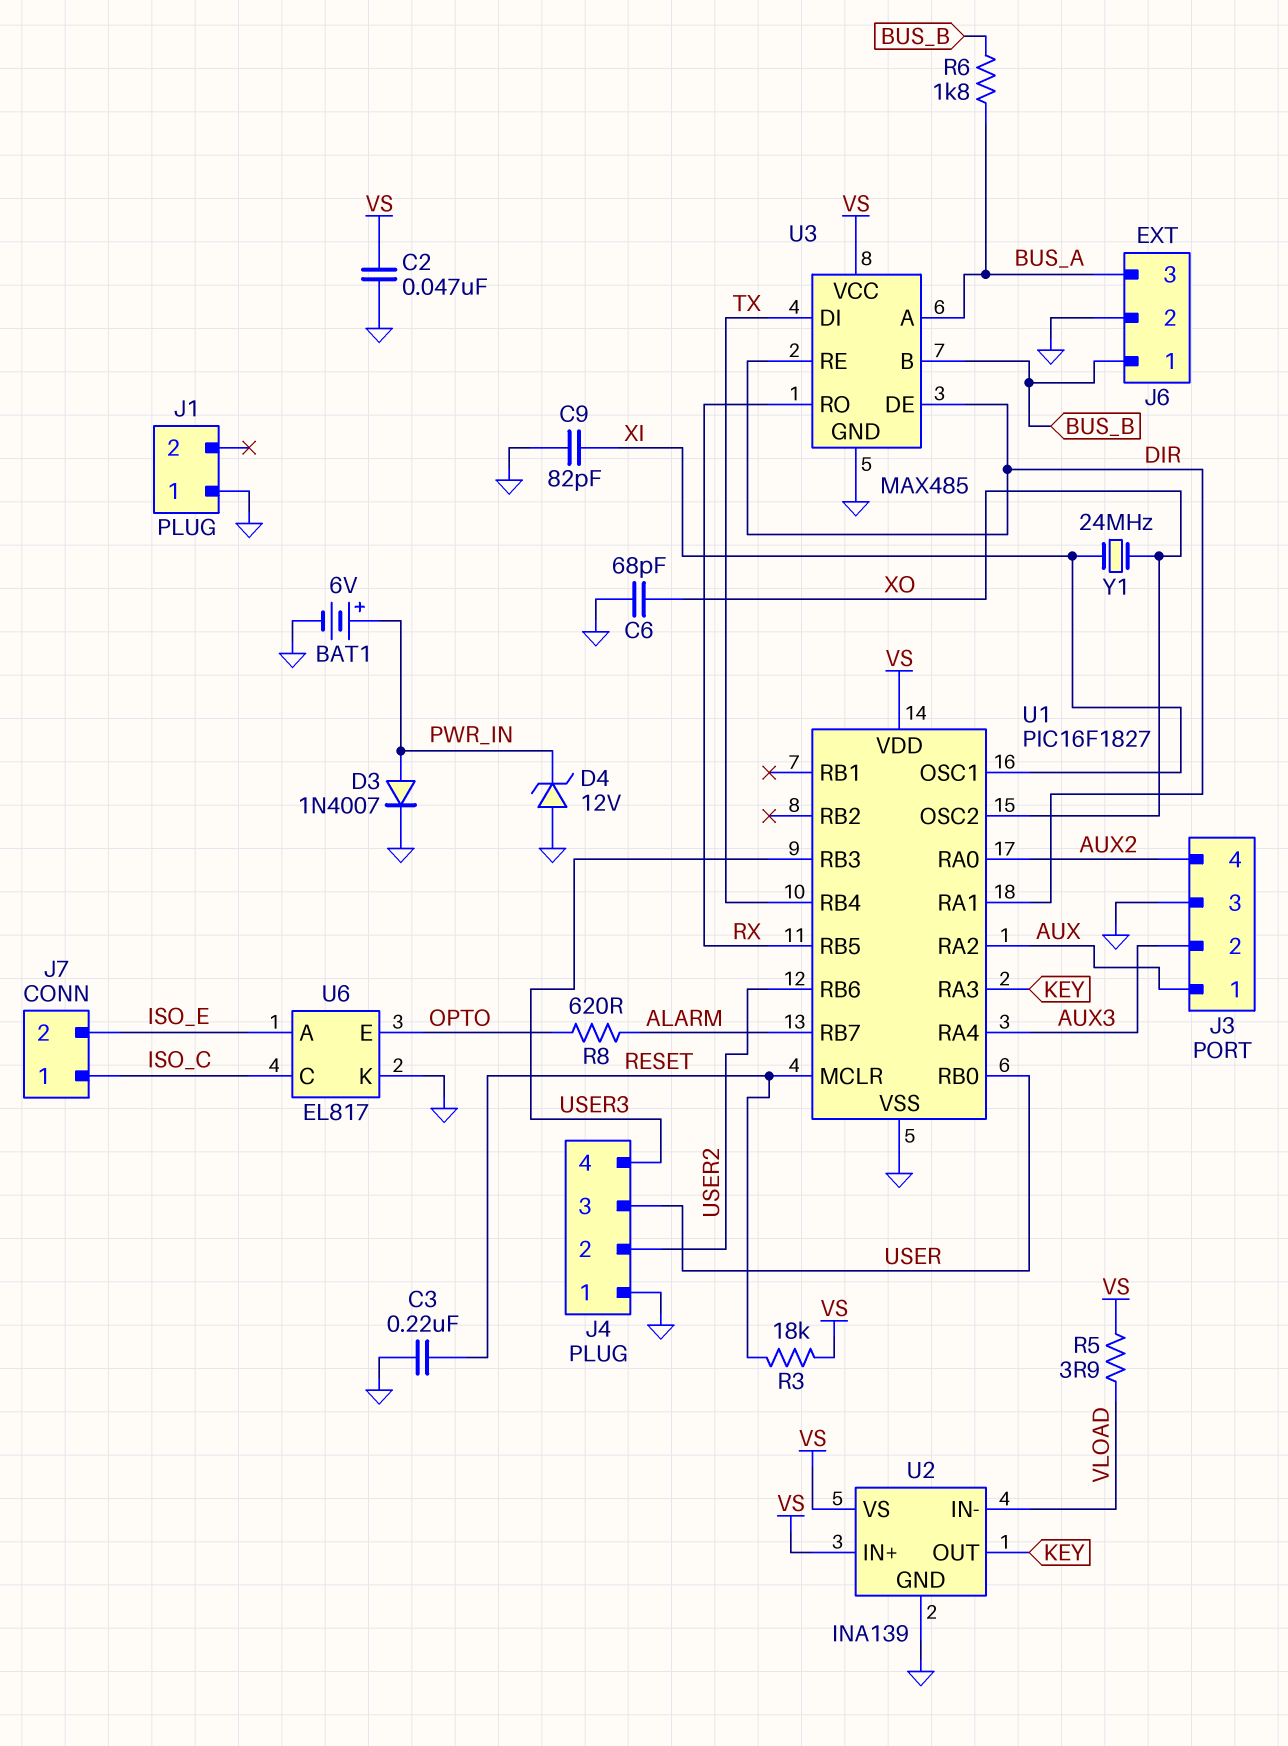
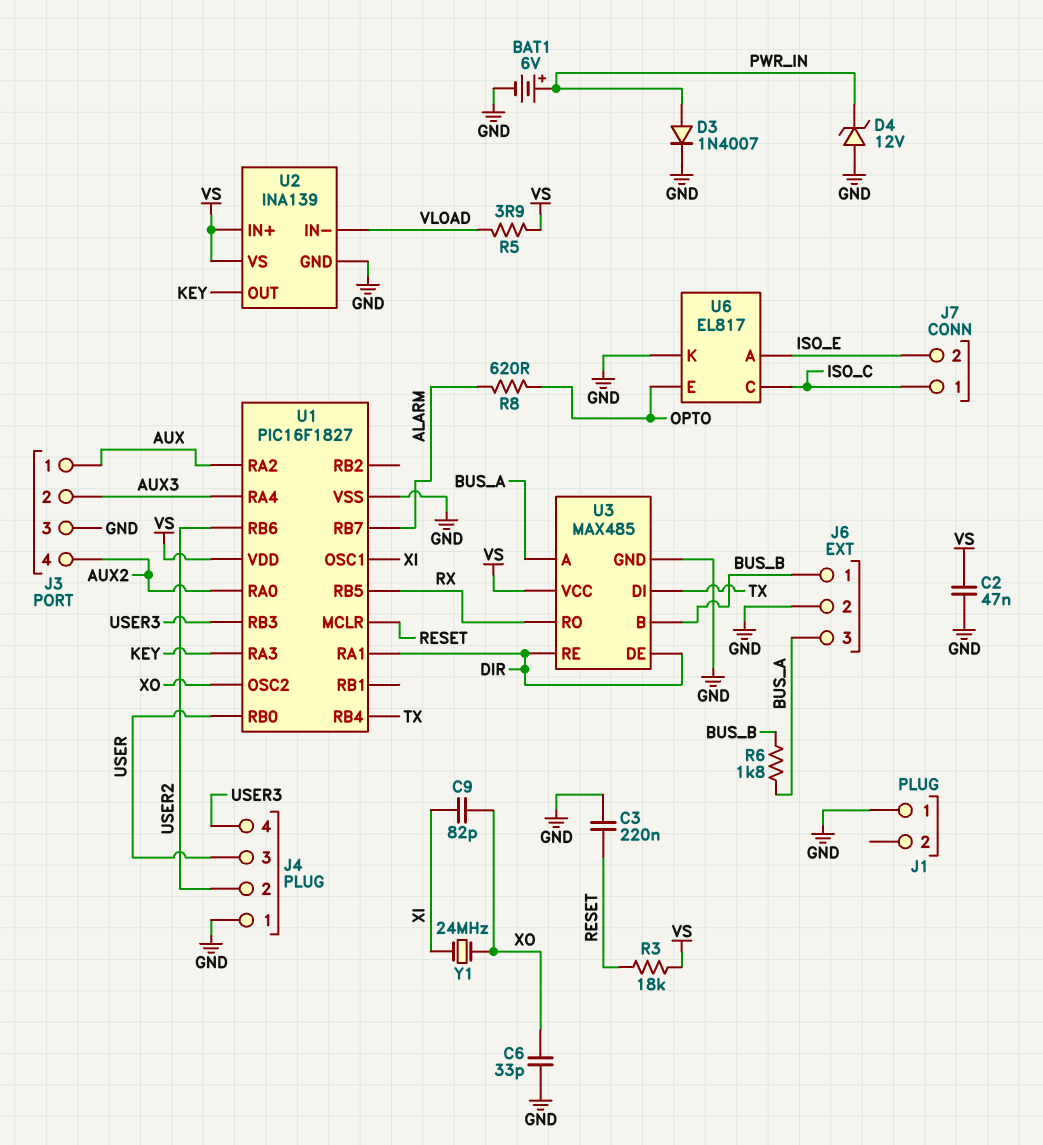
C6: 68pF (GND, XO) -> 33pF (GND, XO)
C9: 82pF (GND, XI) -> 82pF (XI, XO)

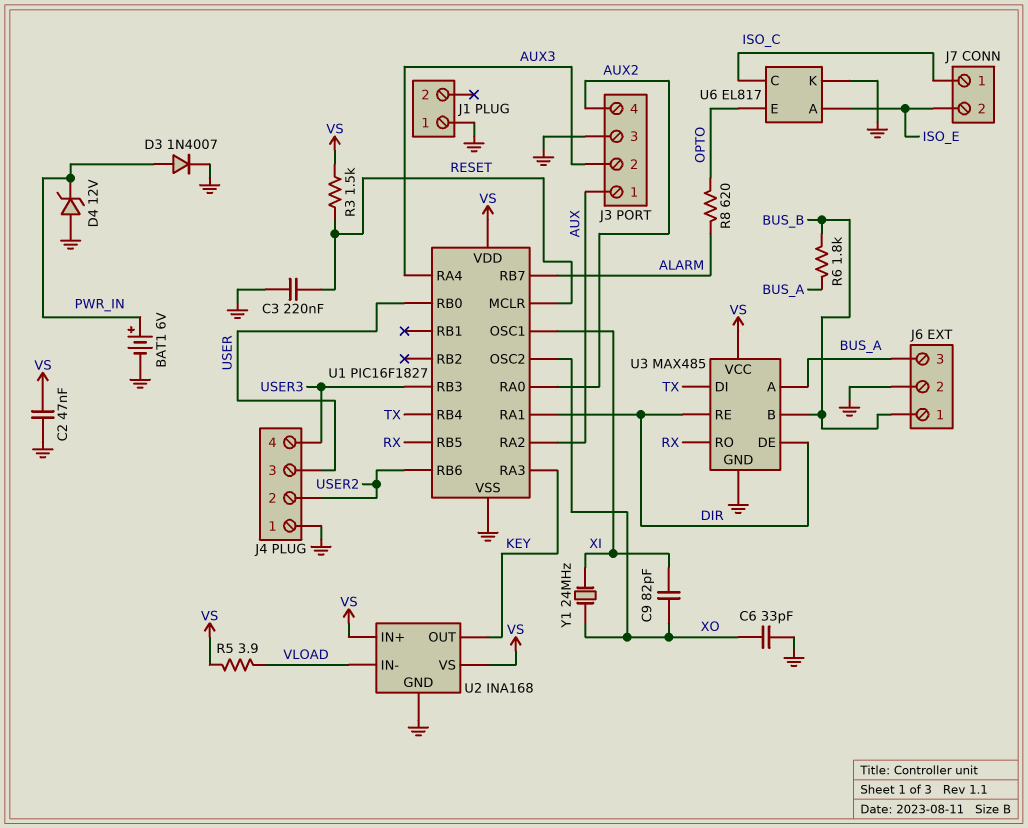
R3: 18k (RESET, VS) -> 1.5k (RESET, VS)
U2: INA139 -> INA168

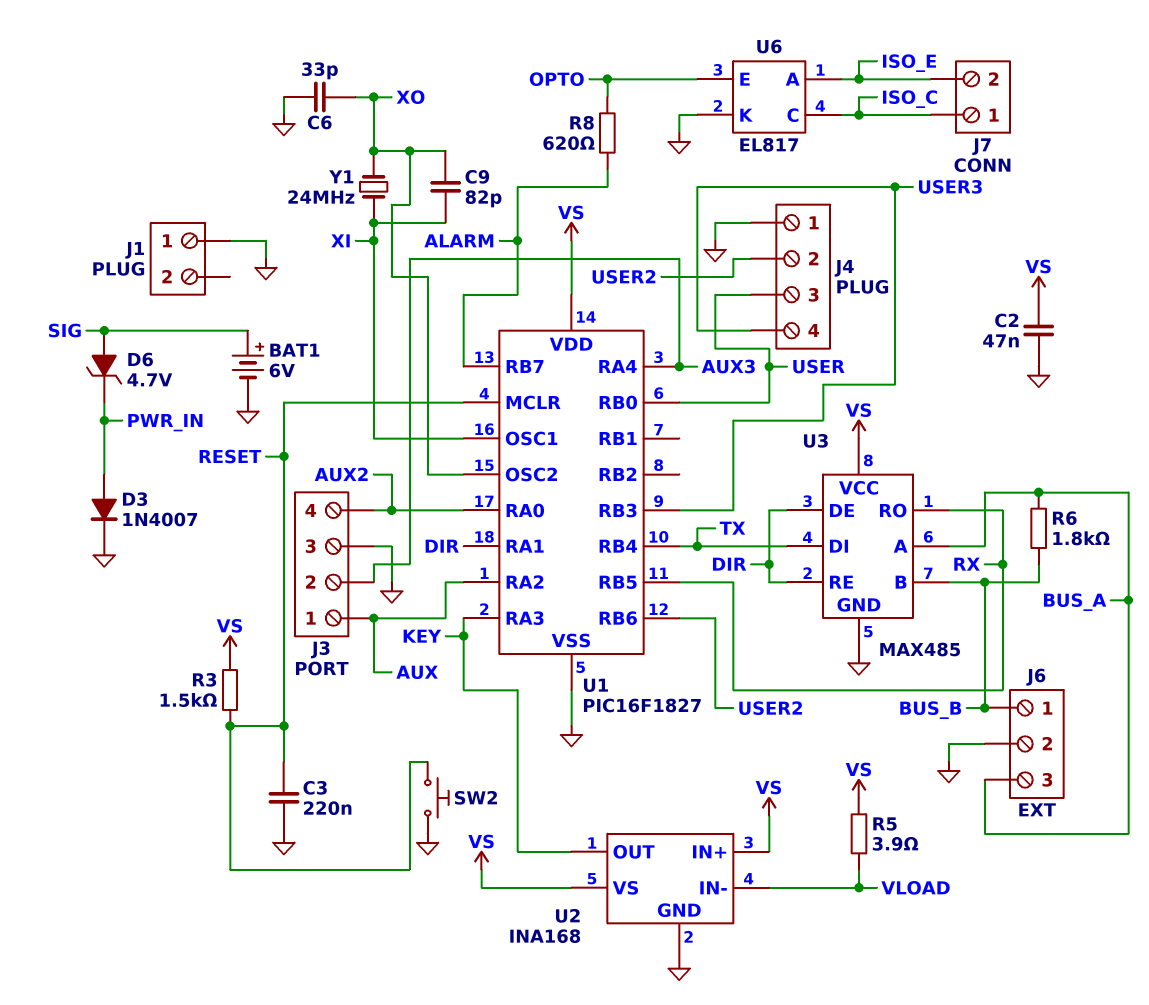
BAT1: 6V (plus PWR_IN, minus GND) -> 6V (plus SIG, minus GND)
D4: zener 12V (A GND, K PWR_IN) -> none
D6: none -> zener 4.7V (A SIG, K PWR_IN)
SW2: none -> button (GND, RESET)

